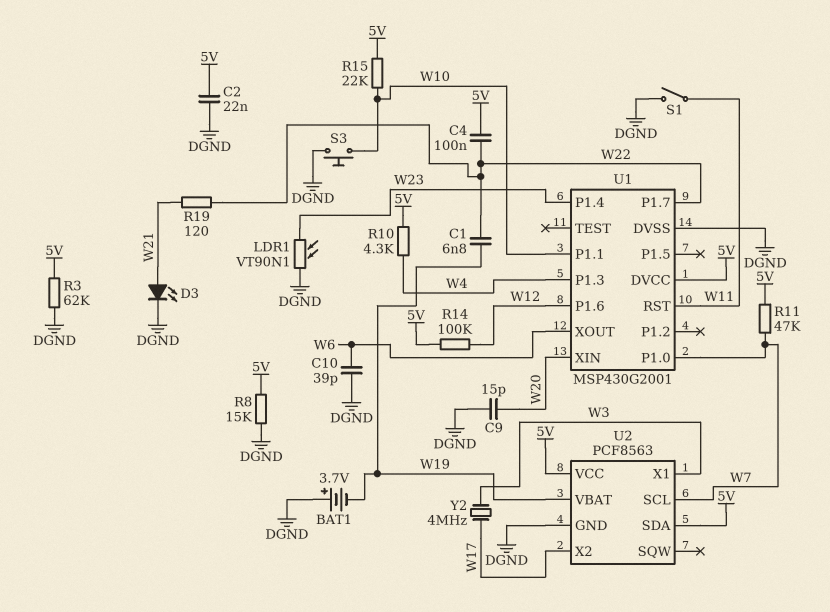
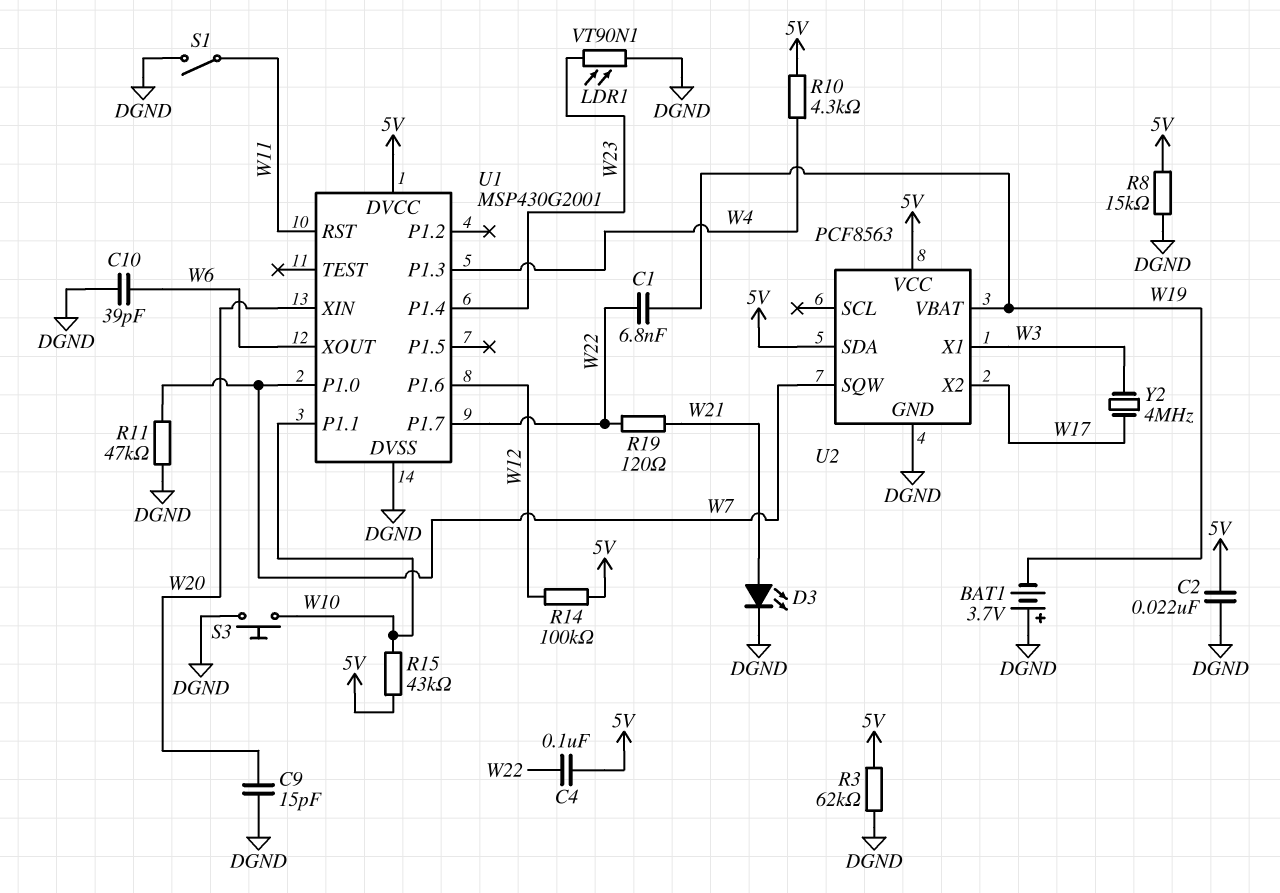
R11: 47k (5V, W7) -> 47k (DGND, W7)
R15: 22k (5V, W10) -> 43k (5V, W10)
U2 pin SCL: W7 -> none
U2 pin SQW: none -> W7

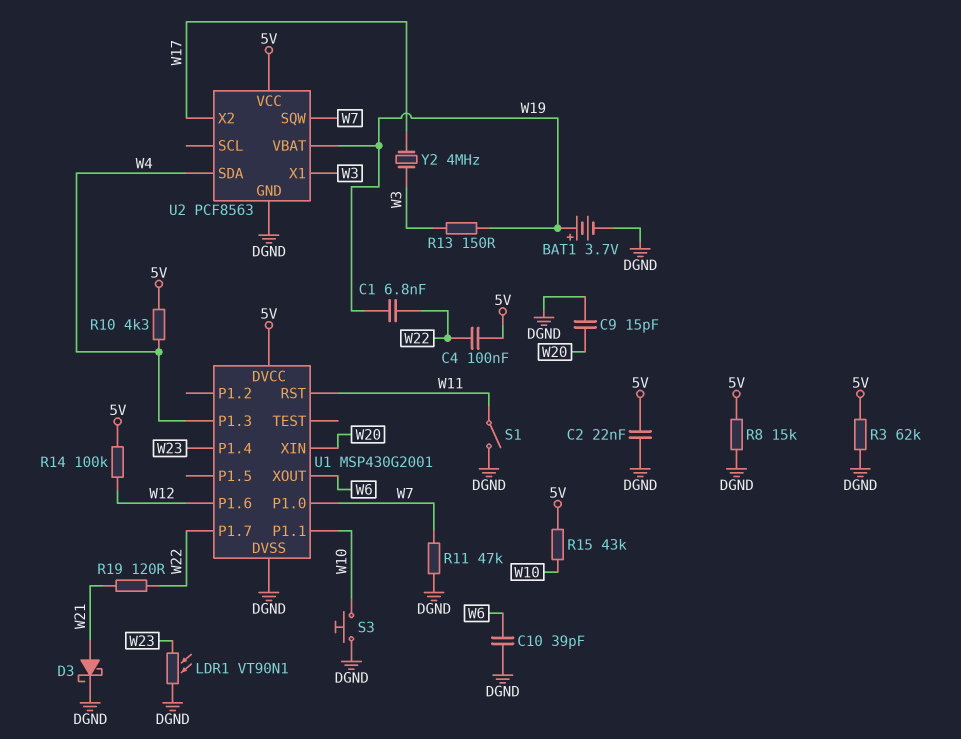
BAT1: 3.7V (plus DGND, minus W19) -> 3.7V (plus W19, minus DGND)
D3: LED (A W21, K DGND) -> schottky (A W21, K DGND)
R13: none -> 150 (W3, W19)
U2 pin SDA: 5V -> W4

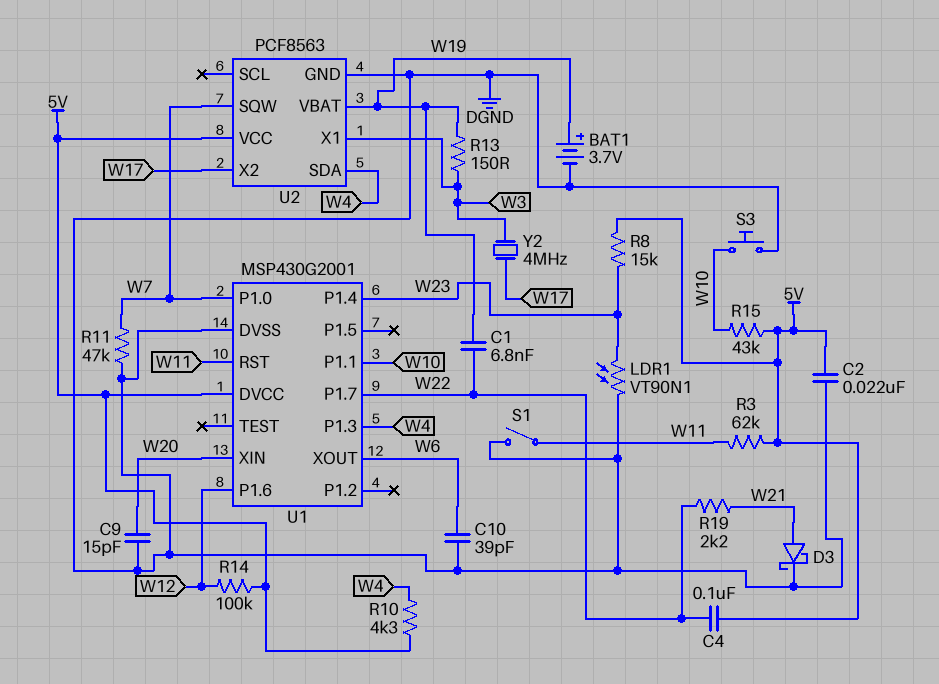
R3: 62k (5V, DGND) -> 62k (5V, W11)
R8: 15k (5V, DGND) -> 15k (5V, W23)
R19: 120 (W21, W22) -> 2.2k (W21, W22)

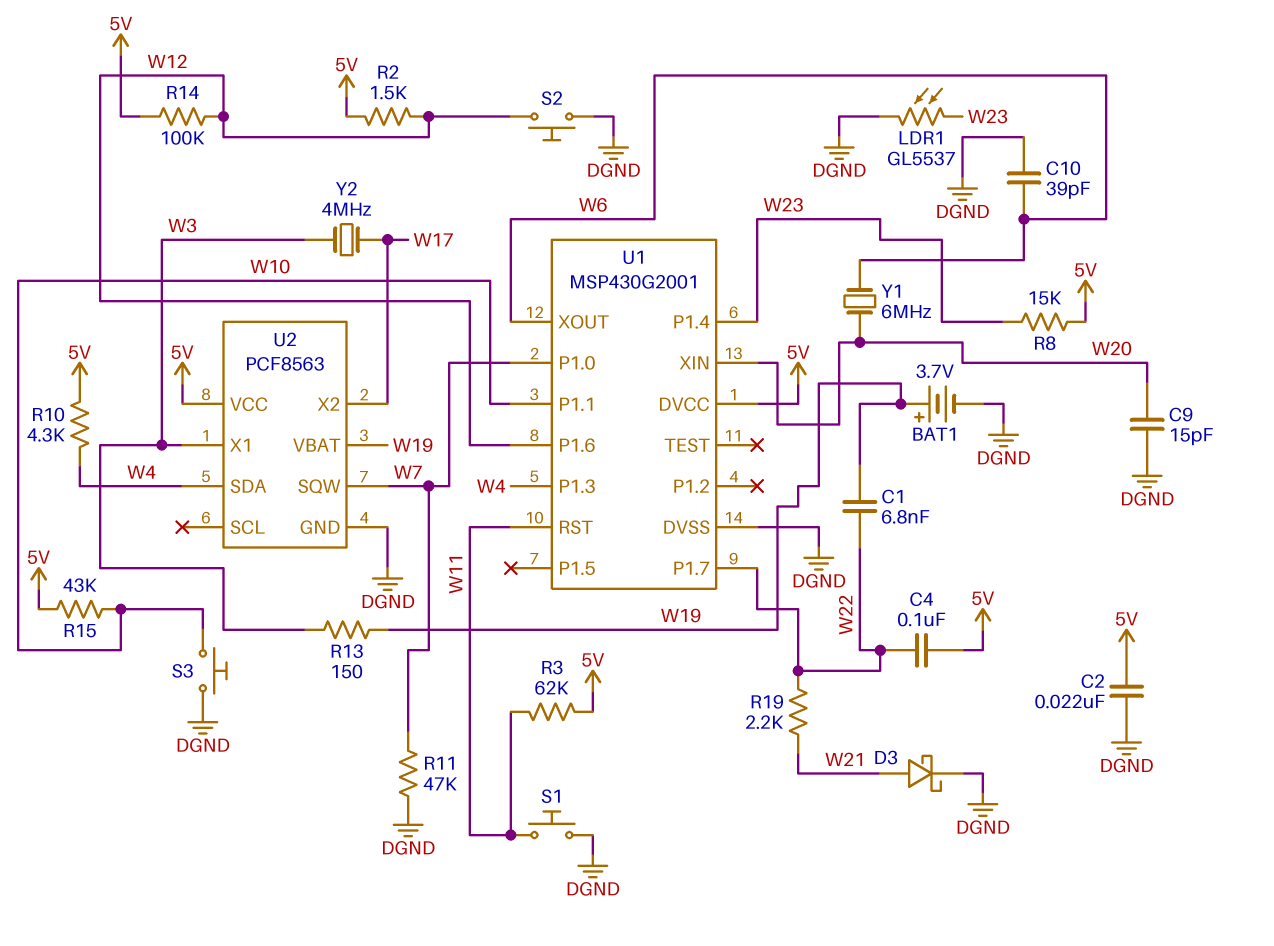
LDR1: VT90N1 (DGND, W23) -> GL5537 (DGND, W23)
R2: none -> 1.5k (5V, W12)
S1: switch (DGND, W11) -> button (DGND, W11)
S2: none -> button (DGND, W12)
Y1: none -> 6MHz (W6, W20)

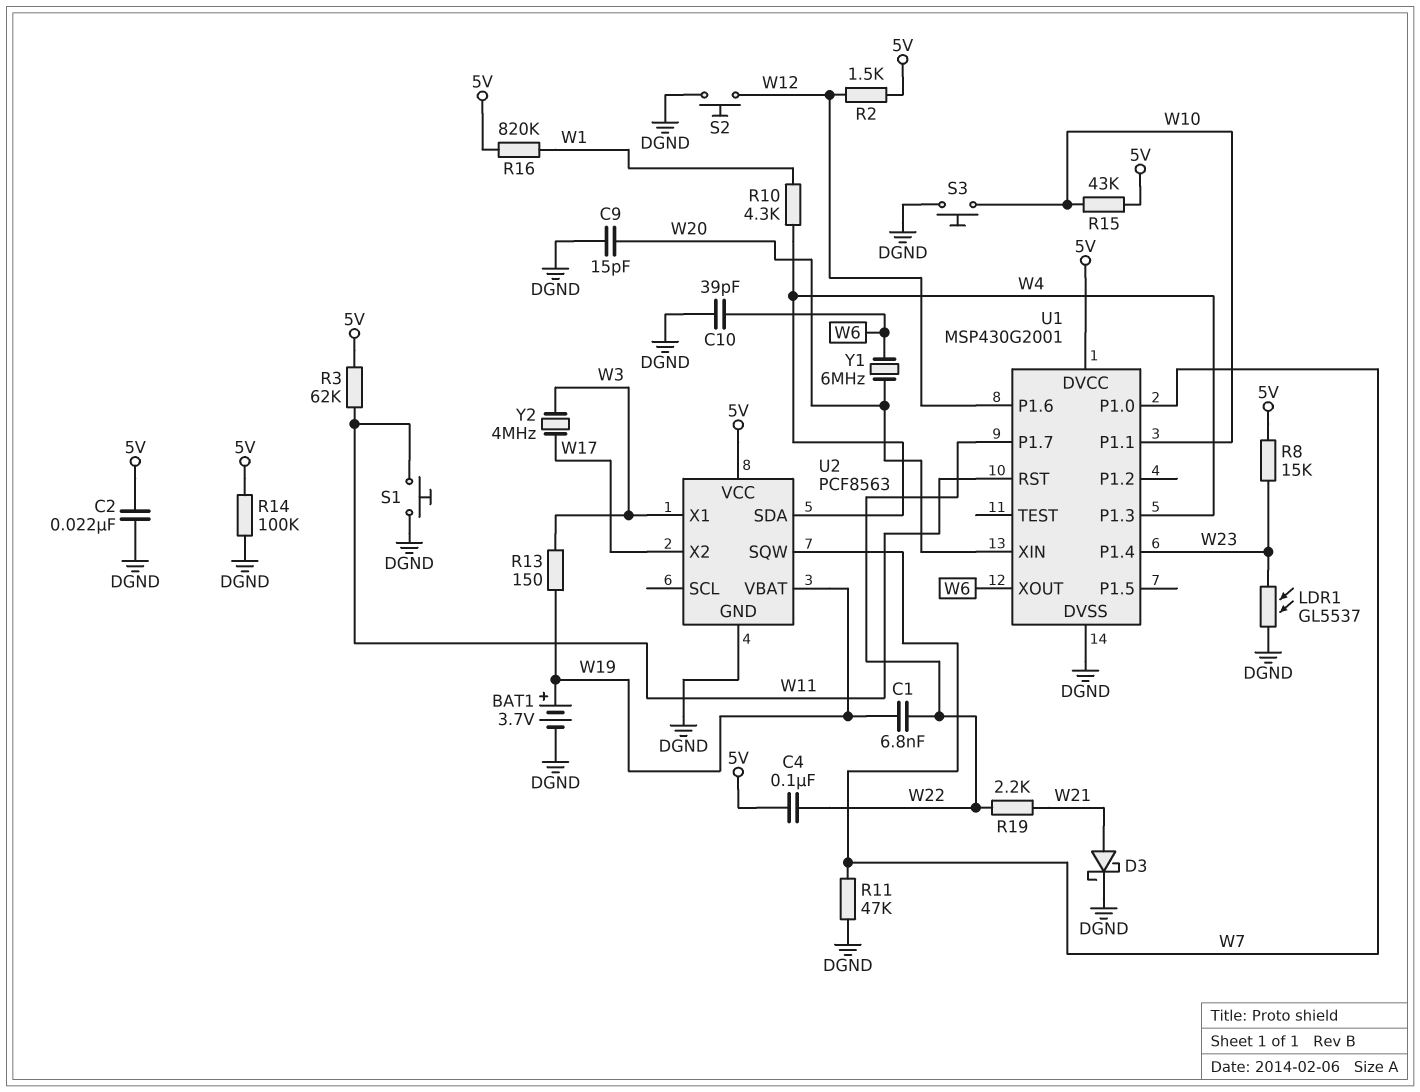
R10: 4.3k (5V, W4) -> 4.3k (W1, W4)
R14: 100k (5V, W12) -> 100k (5V, DGND)
R16: none -> 820k (5V, W1)

